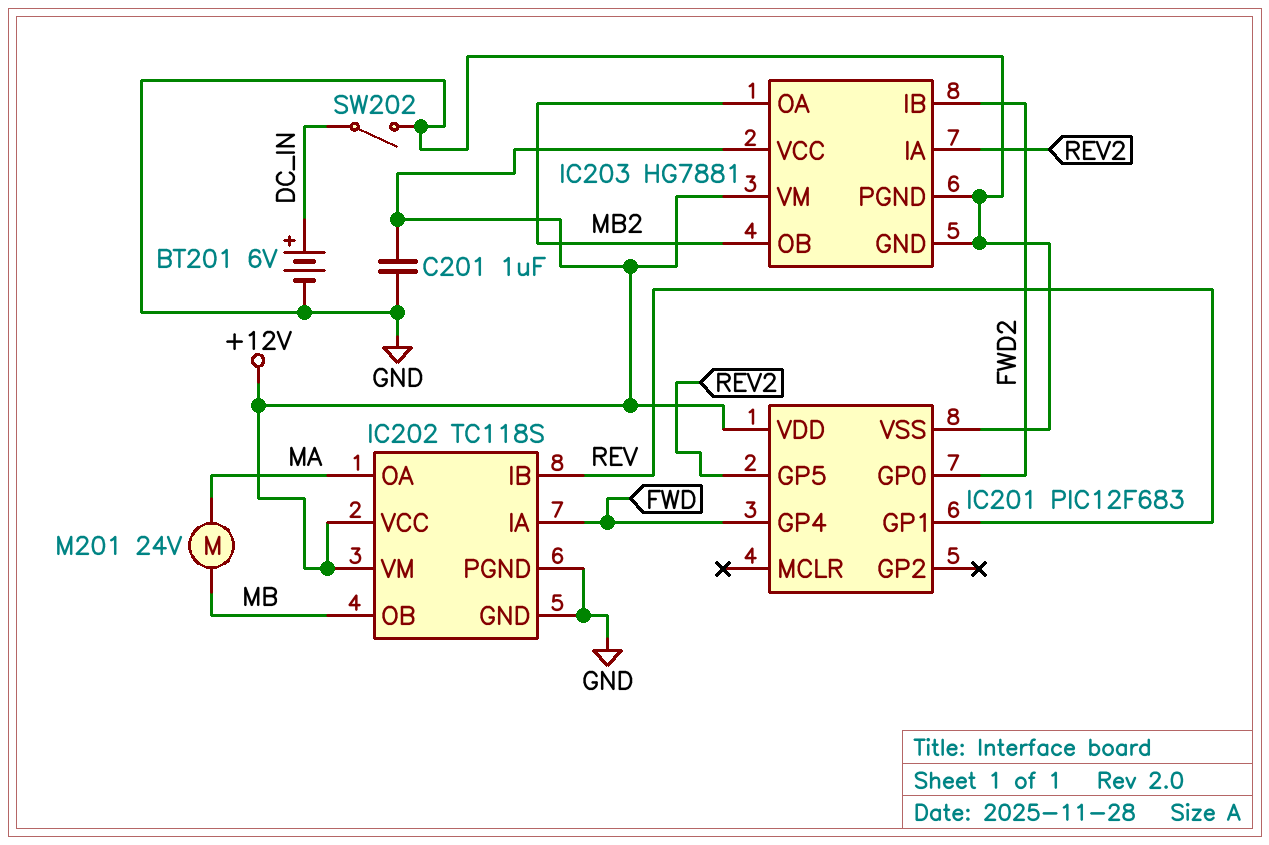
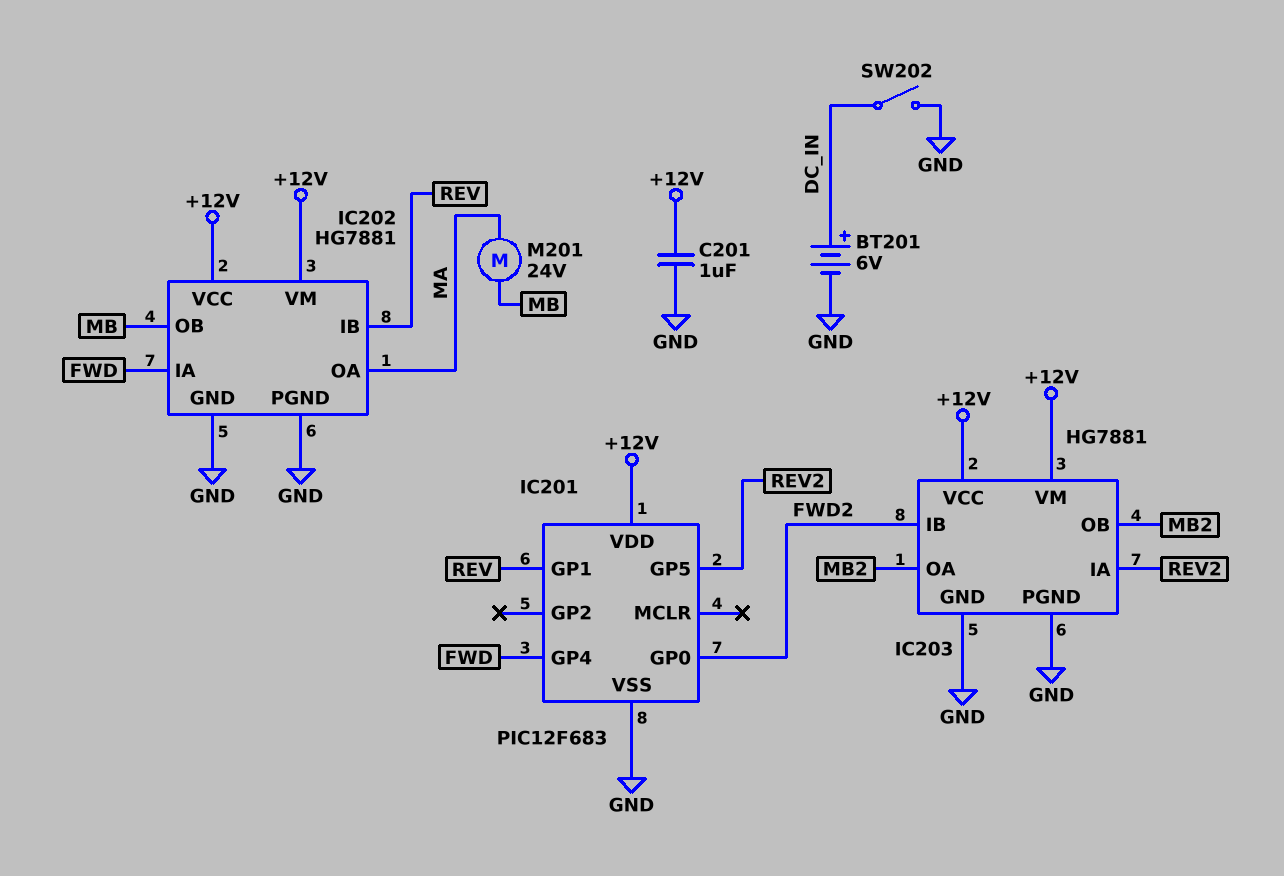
IC202: TC118S -> HG7881

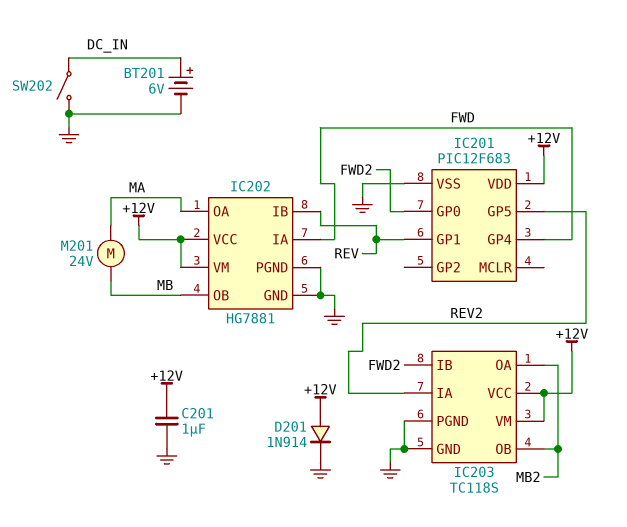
D201: none -> diode 1N914 (A +12V, K GND)
IC203: HG7881 -> TC118S

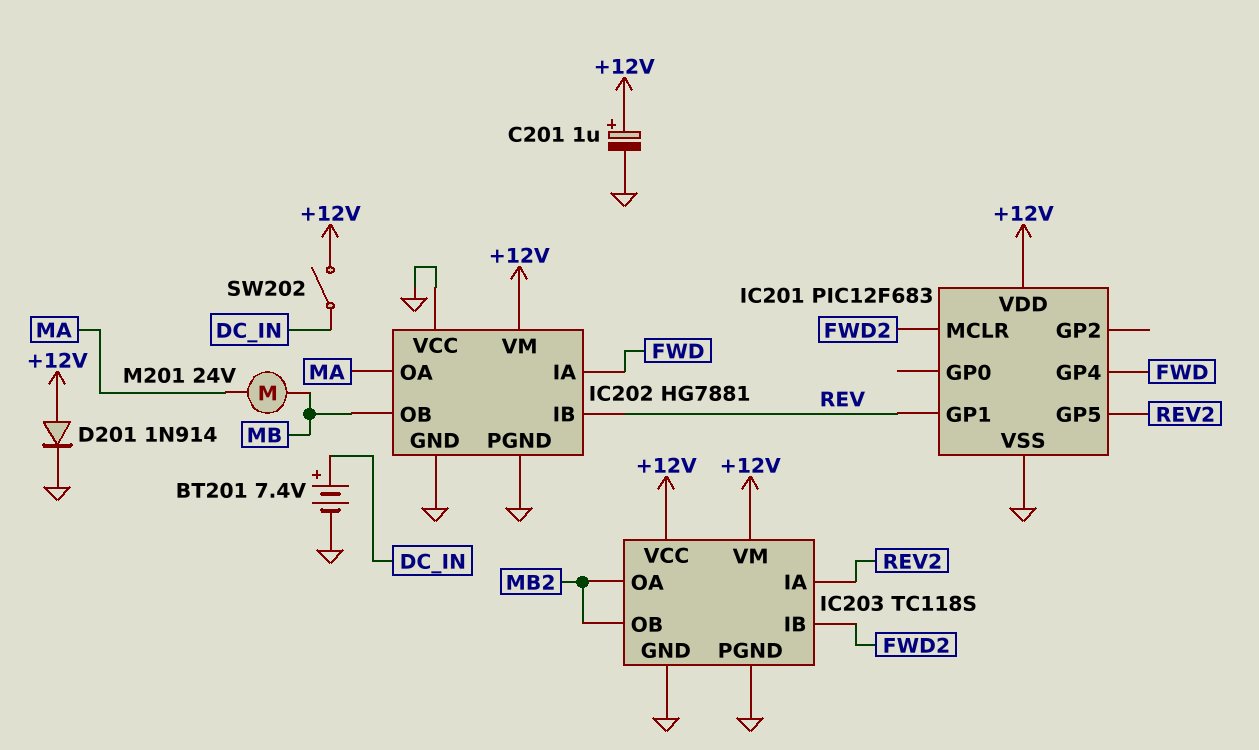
BT201: 6V (plus DC_IN, minus GND) -> 7.4V (plus DC_IN, minus GND)
C201: 1uF (+12V, GND) -> 1uF (plus +12V, minus GND)
IC201 pin GP0: FWD2 -> none
IC201 pin MCLR: none -> FWD2
IC202 pin VCC: +12V -> GND
SW202: switch (DC_IN, GND) -> switch (+12V, DC_IN)

